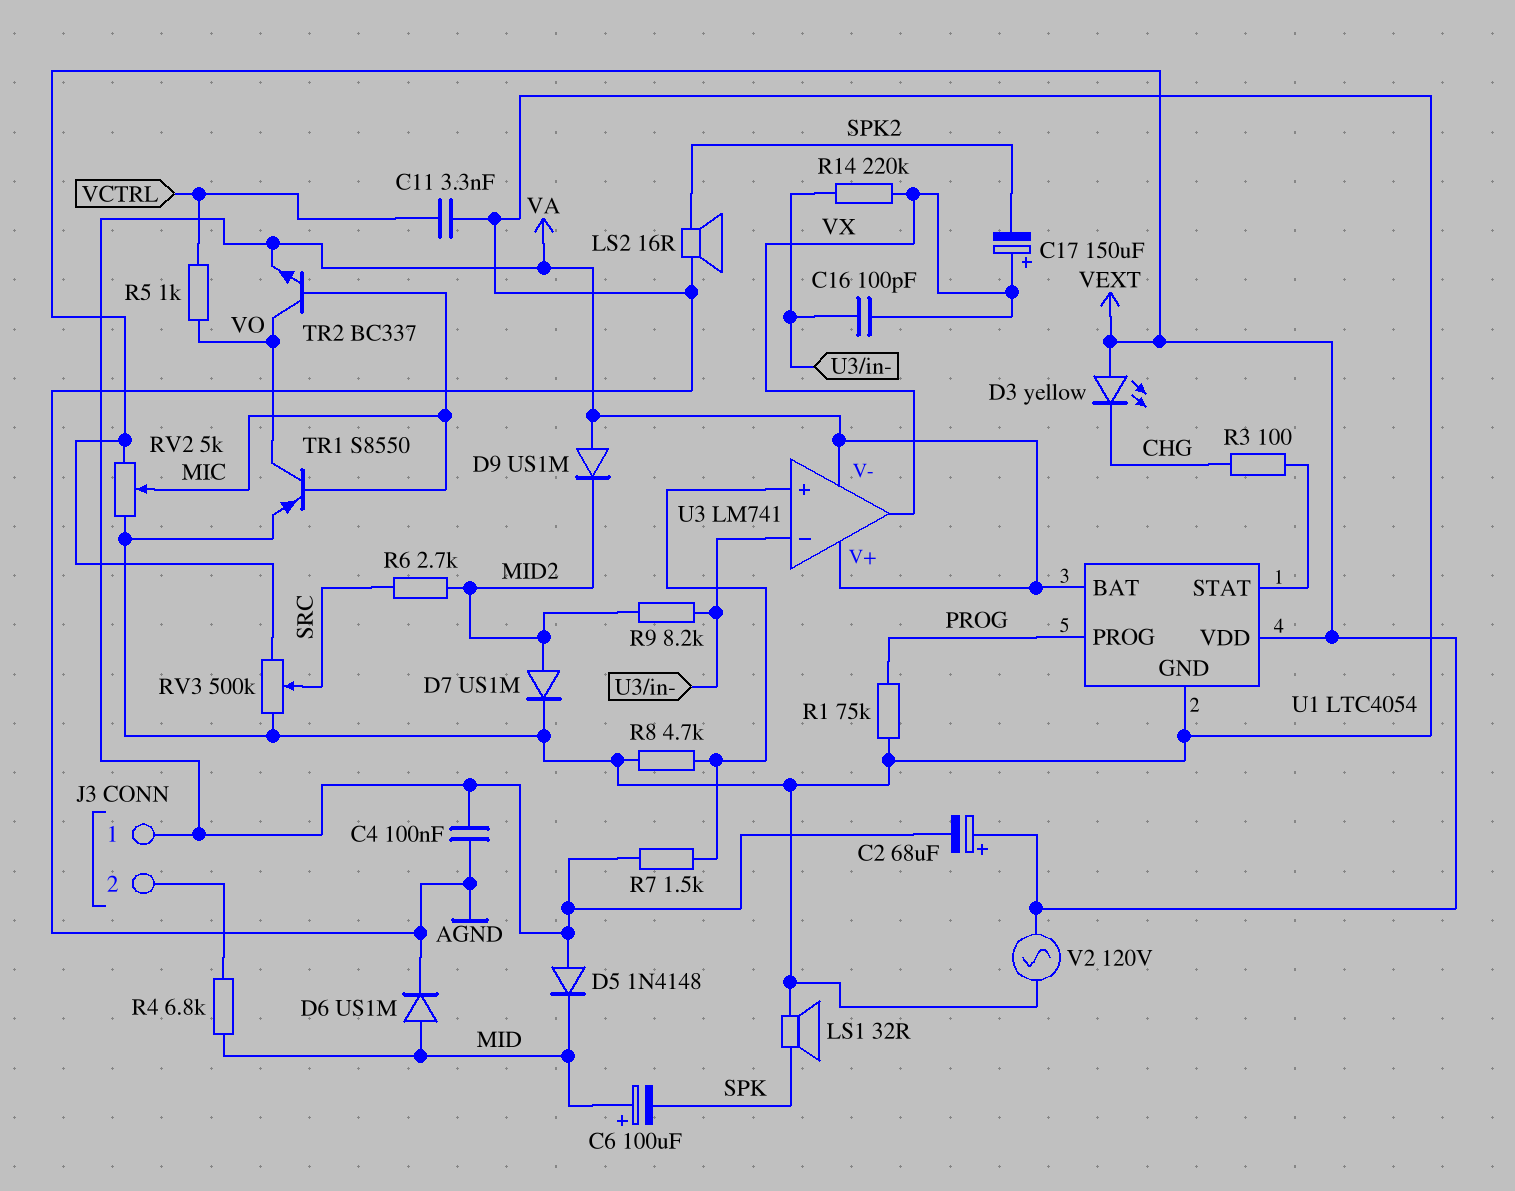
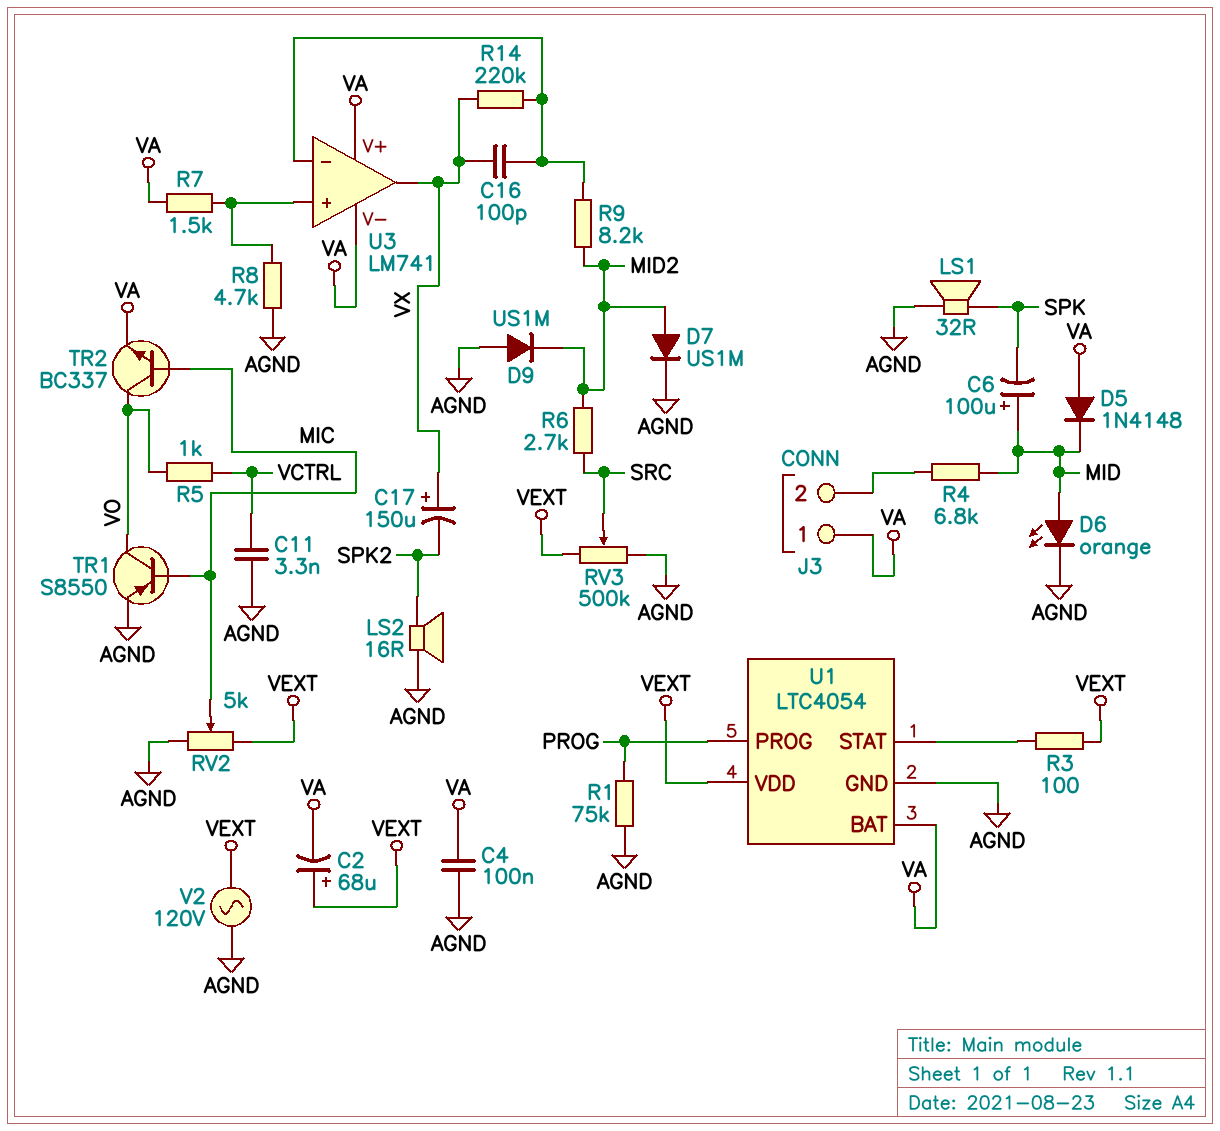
D3: LED yellow (A VEXT, K CHG) -> none
D6: diode US1M (A MID, K AGND) -> LED orange (A MID, K AGND)
D9: diode US1M (A VA, K MID2) -> diode US1M (A AGND, K MID2)
R3: 100 (CHG, U1/STAT) -> 100 (U1/STAT, VEXT)

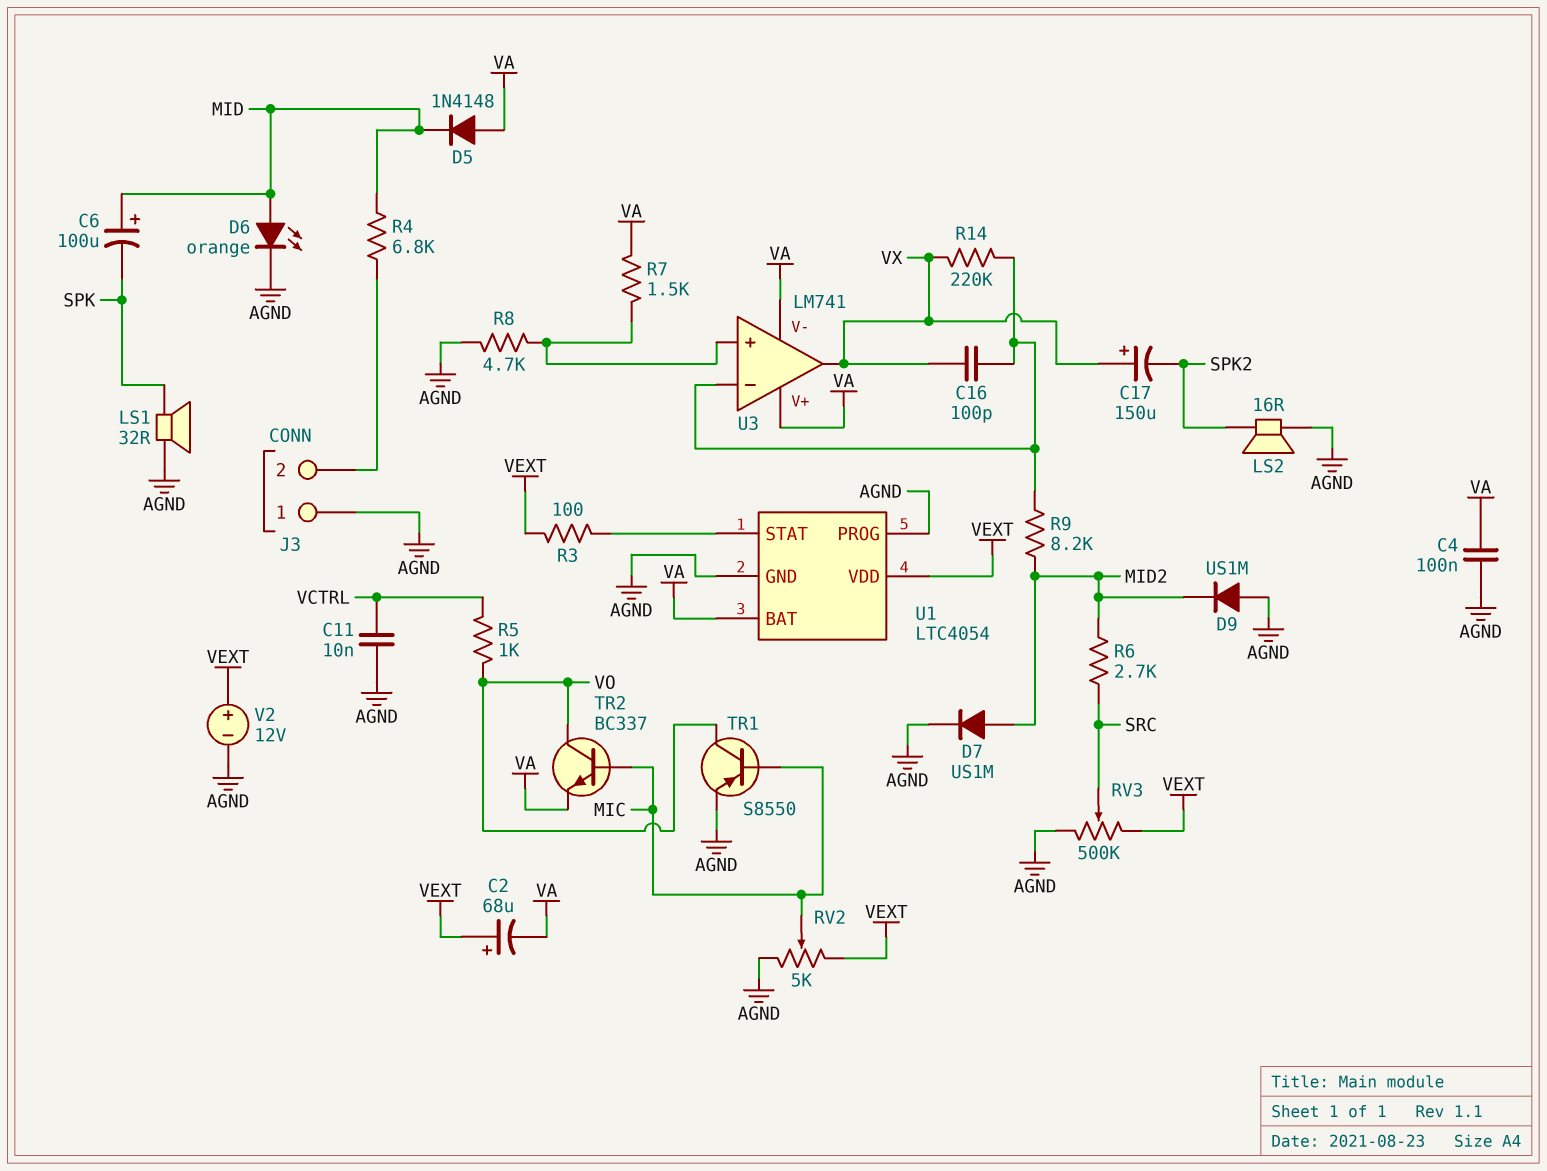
C11: 3.3nF (AGND, VCTRL) -> 10nF (AGND, VCTRL)
J3 pin 1: VA -> AGND
R1: 75k (AGND, PROG) -> none
U1 pin PROG: PROG -> AGND
V2: AC 120V (AGND, VEXT) -> 12V (plus VEXT, minus AGND)

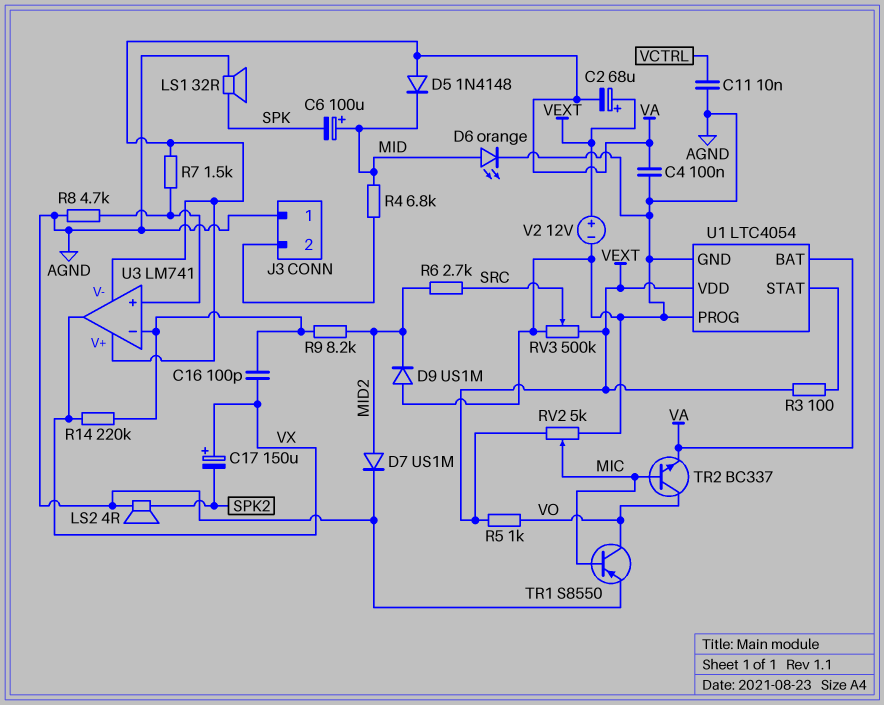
LS2: speaker 16R (AGND, SPK2) -> speaker 4R (AGND, SPK2)
R5: 1k (VCTRL, VO) -> 1k (VEXT, VO)

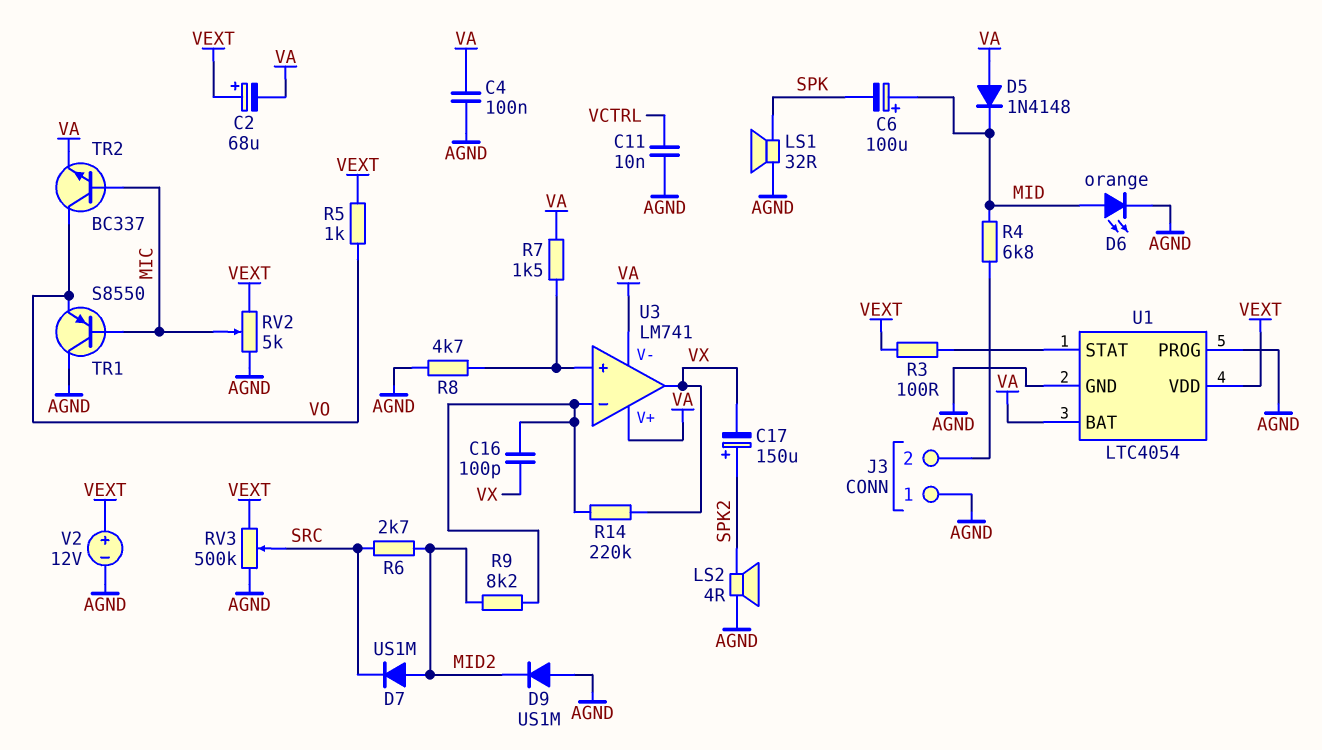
C17: 150uF (plus VX, minus SPK2) -> 150uF (plus SPK2, minus VX)
D7: diode US1M (A MID2, K AGND) -> diode US1M (A MID2, K SRC)
TR1: PNP S8550 (B MIC, C VO, E AGND) -> PNP S8550 (B MIC, C AGND, E VO)

